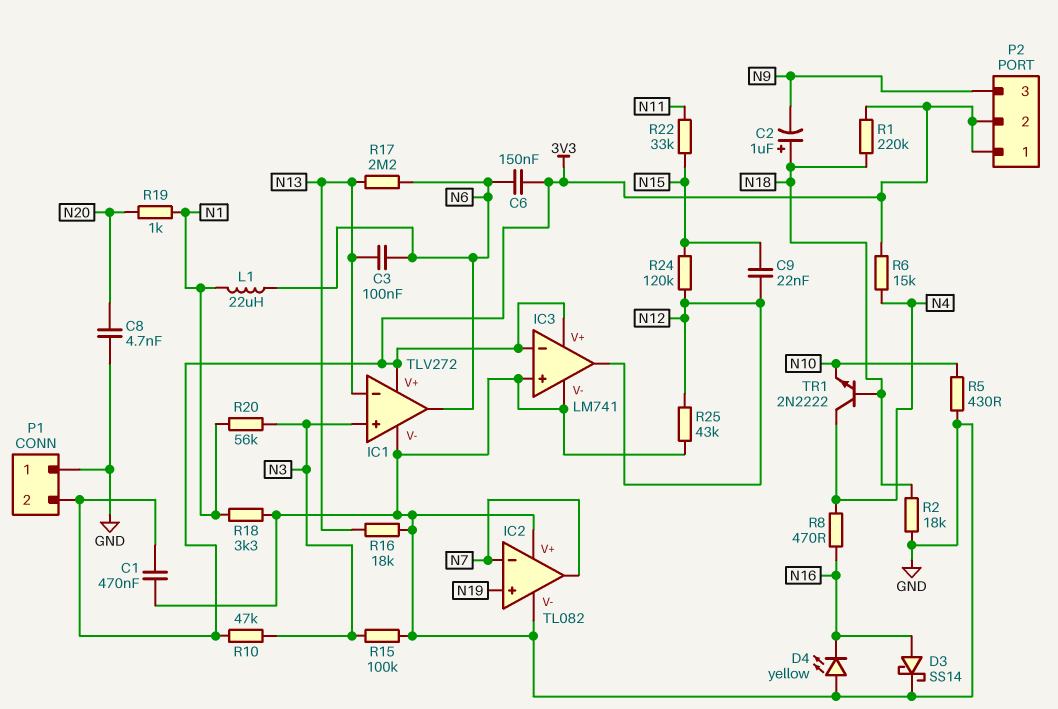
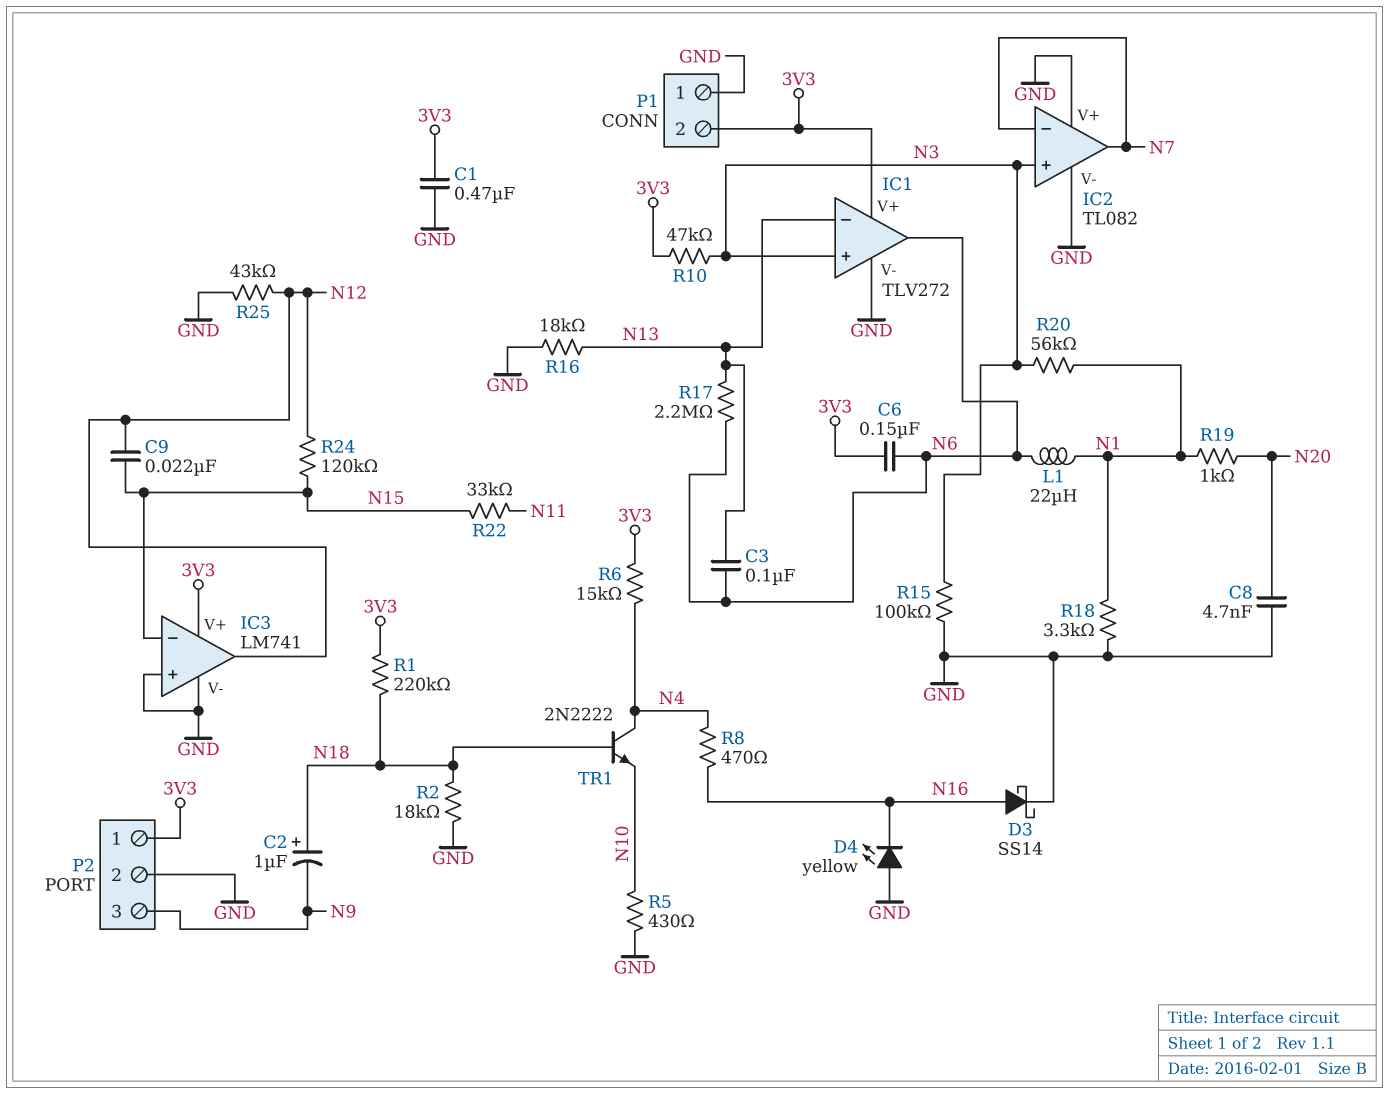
IC2 pin in+: N19 -> N3
IC3 pin in-: 3V3 -> N15
P2 pin 2: 3V3 -> GND

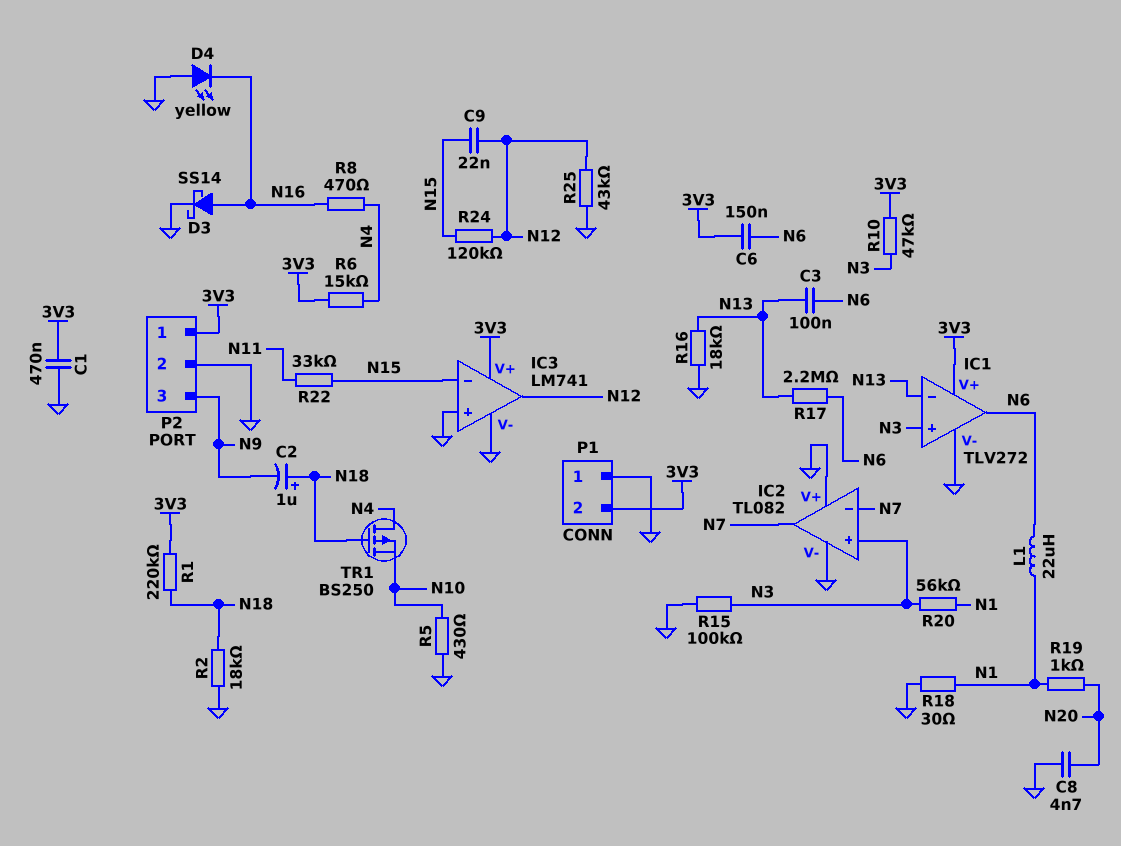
R18: 3.3k (GND, N1) -> 30 (GND, N1)
TR1: NPN 2N2222 (B N18, C N4, E N10) -> PMOS BS250 (G N18, D N4, S N10)

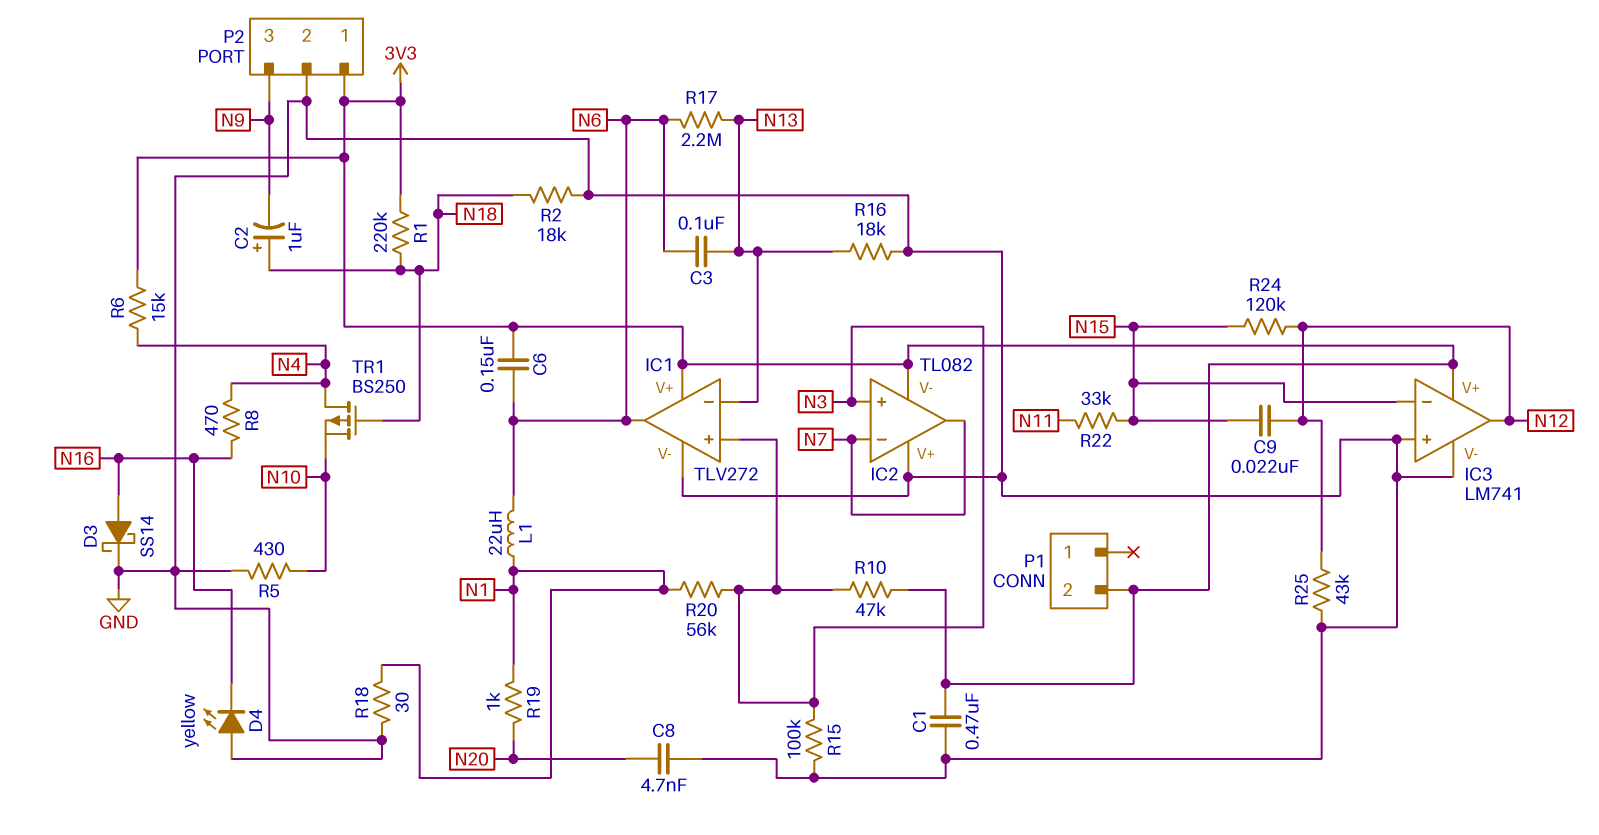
IC2 pin V-: GND -> 3V3
P1 pin 1: GND -> none

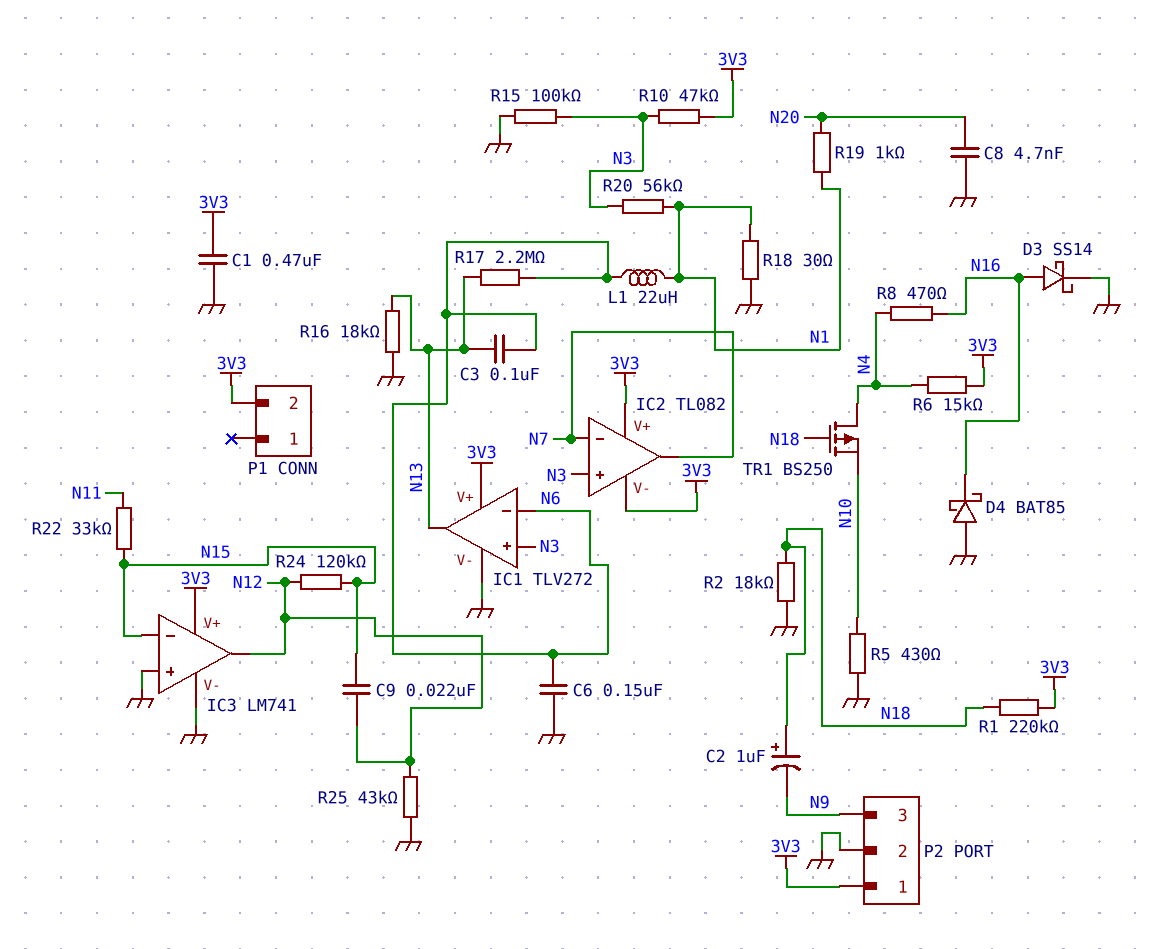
C6: 150nF (3V3, N6) -> 150nF (GND, N6)
D4: LED yellow (A GND, K N16) -> schottky BAT85 (A GND, K N16)
IC1 pin in-: N13 -> N6
IC1 pin out: N6 -> N13
IC2 pin V+: GND -> 3V3

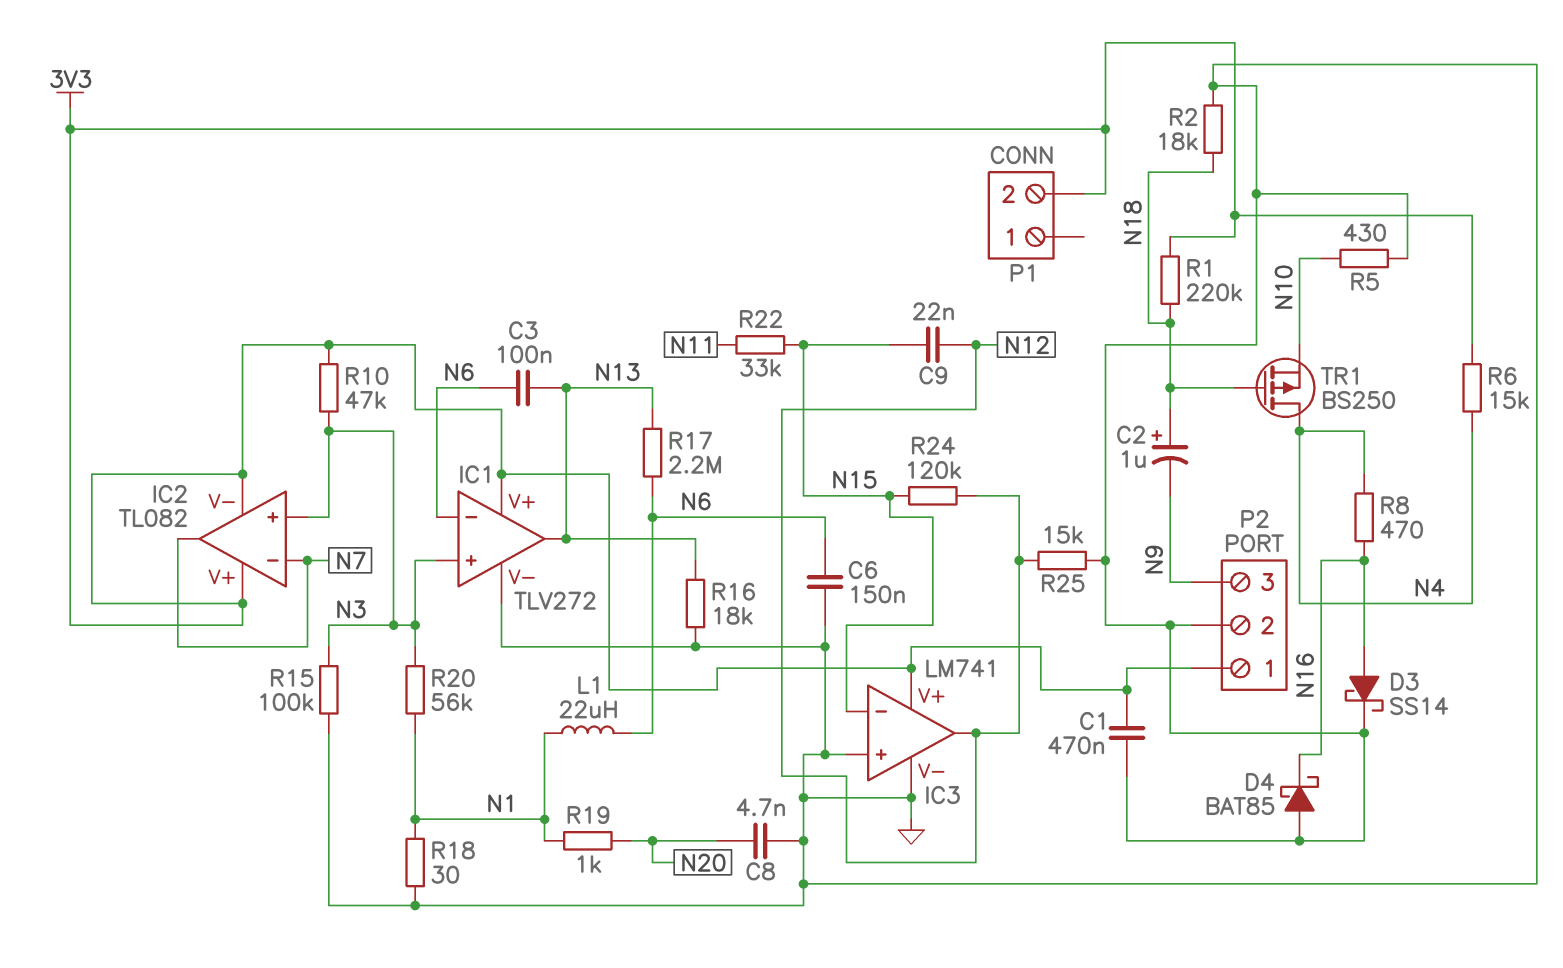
R25: 43k (GND, N12) -> 15k (GND, N12)

